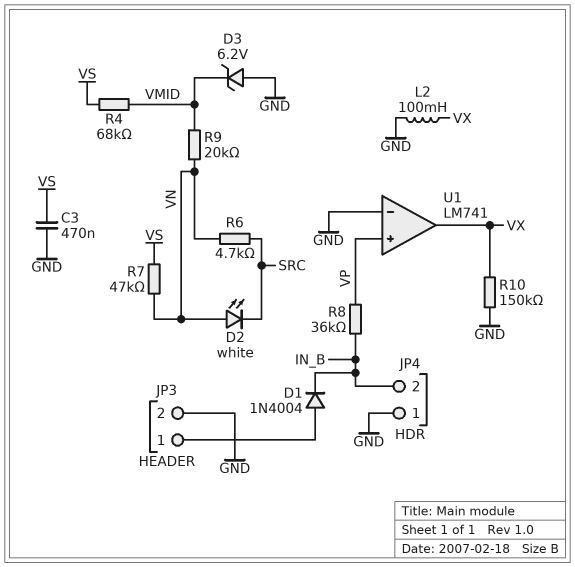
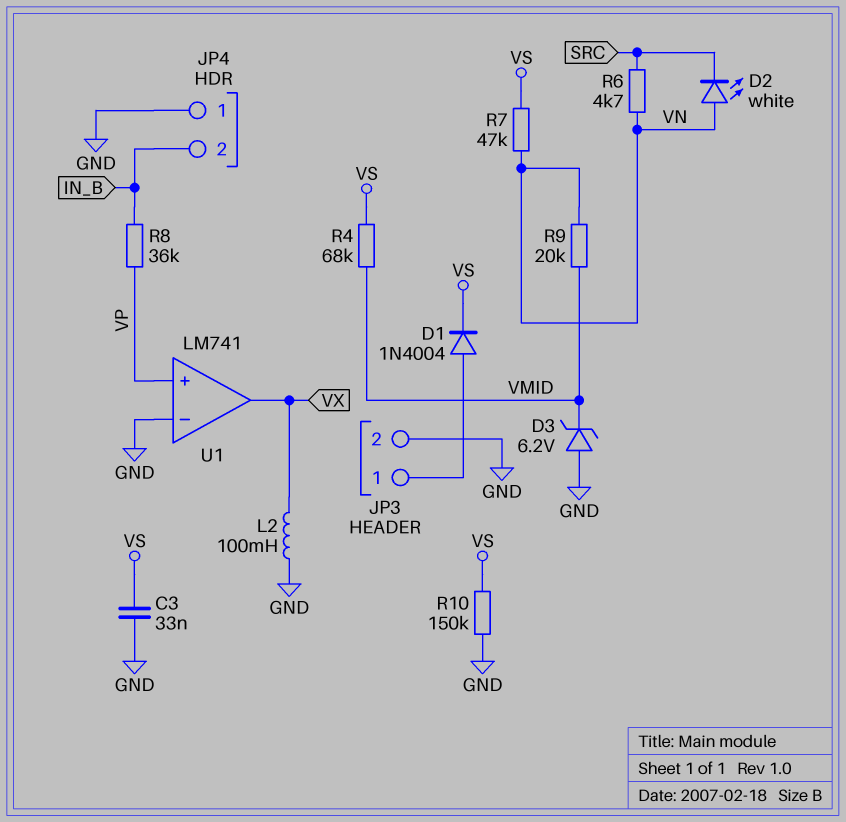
C3: 470nF (GND, VS) -> 33nF (GND, VS)
D1: diode 1N4004 (A JP3/1, K IN_B) -> diode 1N4004 (A JP3/1, K VS)
R10: 150k (GND, VX) -> 150k (GND, VS)

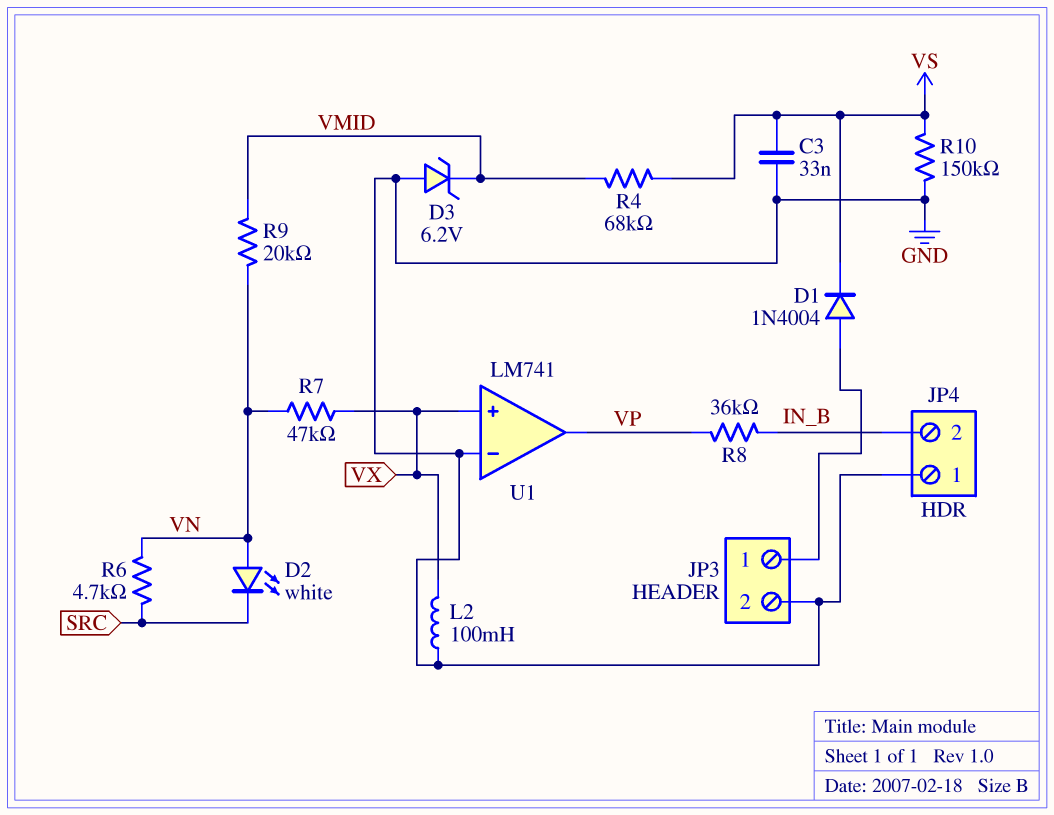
R7: 47k (VN, VS) -> 47k (VN, VX)
U1 pin in+: VP -> VX
U1 pin out: VX -> VP

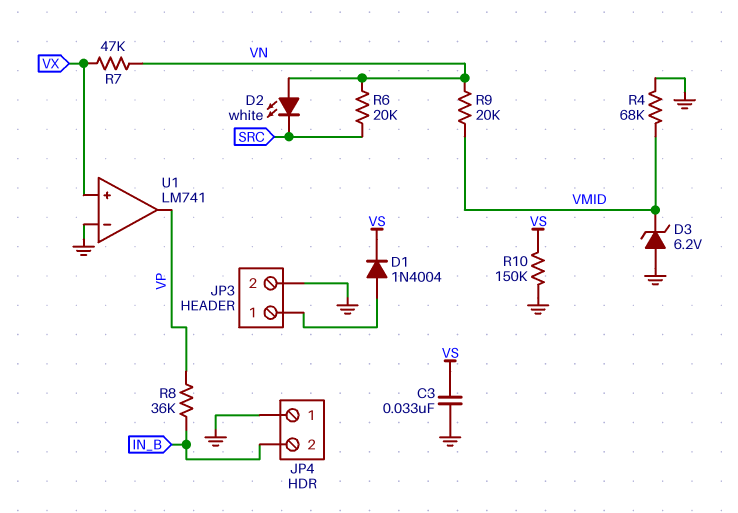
L2: 100mH (GND, VX) -> none
R4: 68k (VMID, VS) -> 68k (GND, VMID)
R6: 4.7k (SRC, VN) -> 20k (SRC, VN)

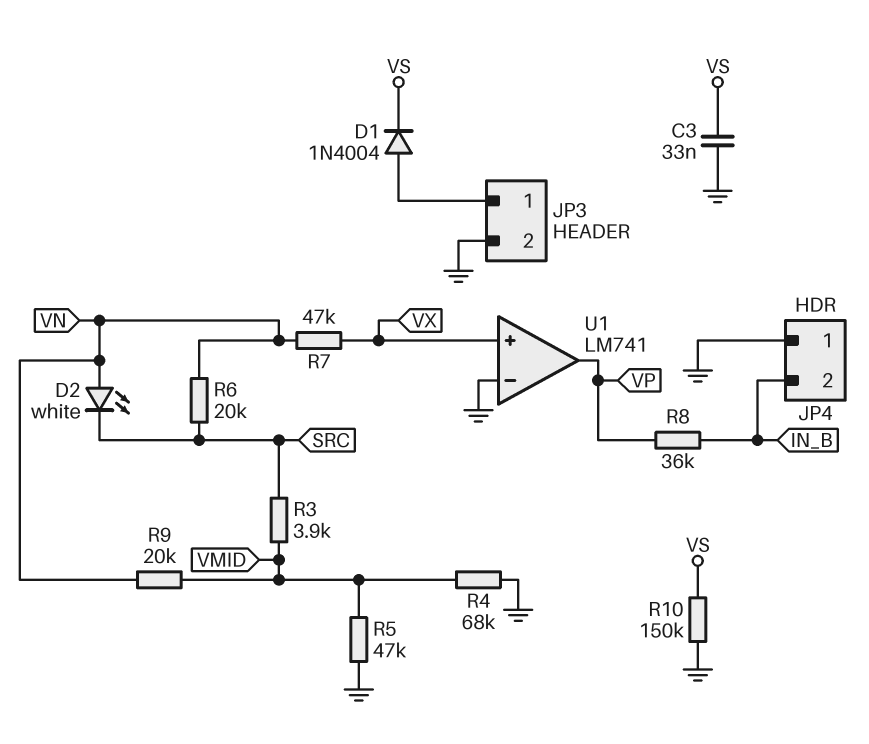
D3: zener 6.2V (A GND, K VMID) -> none
R3: none -> 3.9k (SRC, VMID)
R5: none -> 47k (GND, VMID)

